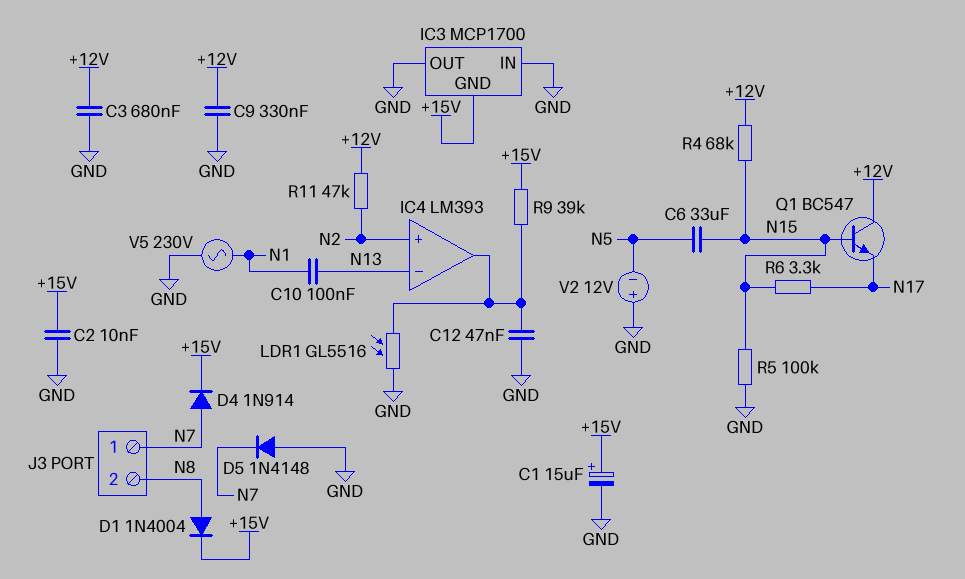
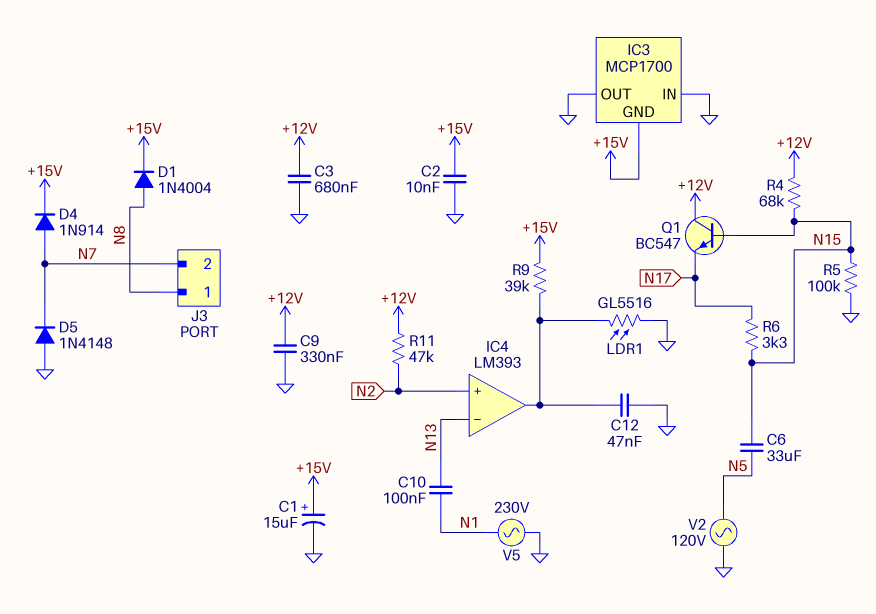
J3 pin 1: N7 -> N8
J3 pin 2: N8 -> N7
V2: 12V (plus GND, minus N5) -> AC 120V (GND, N5)

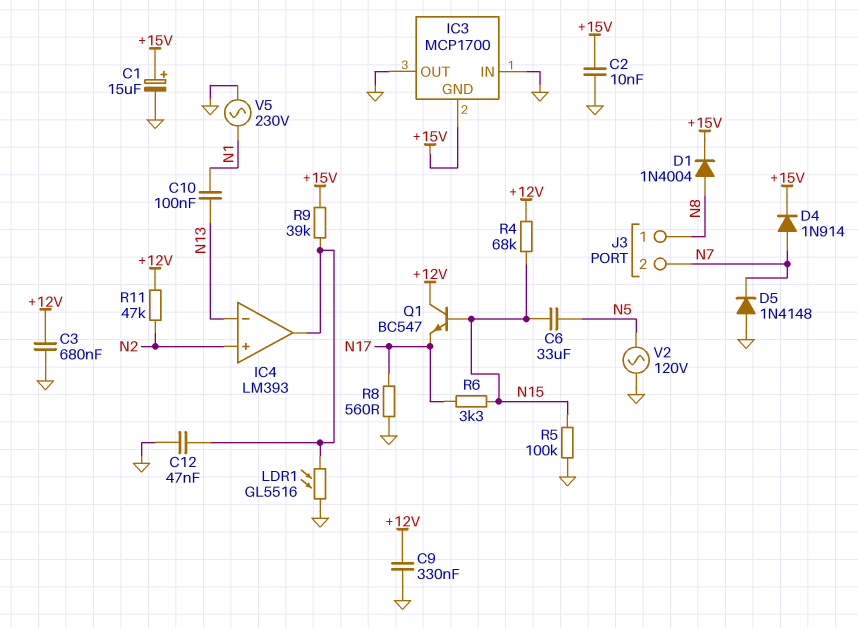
R8: none -> 560 (GND, N17)

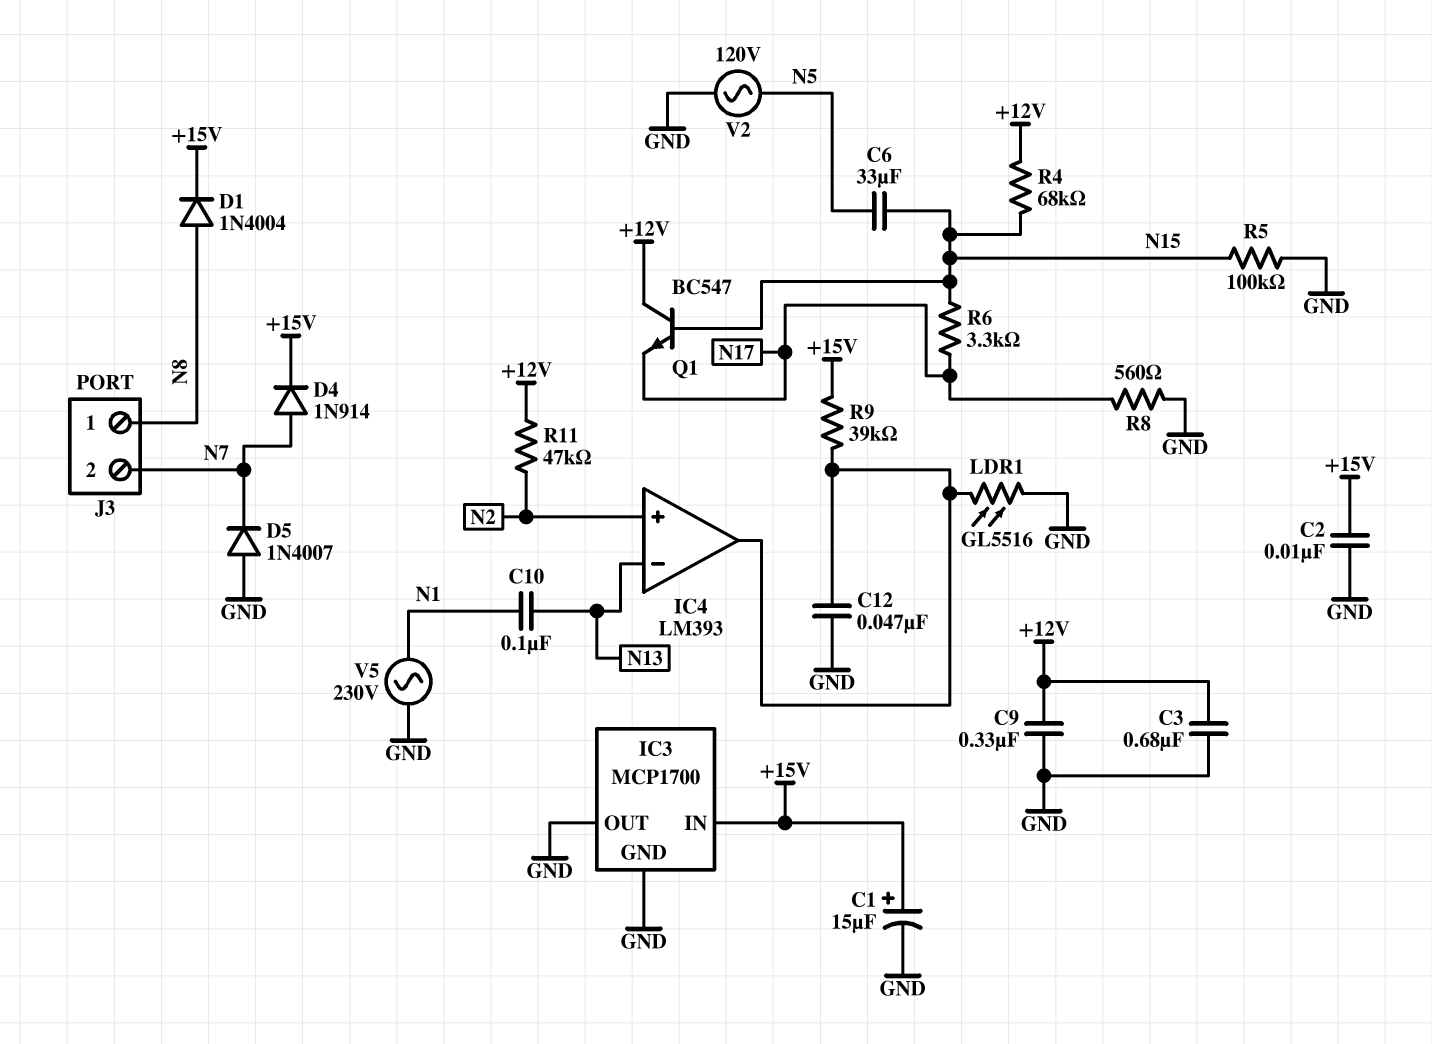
D5: diode 1N4148 (A GND, K N7) -> diode 1N4007 (A GND, K N7)
IC3 pin GND: +15V -> GND
IC3 pin IN: GND -> +15V

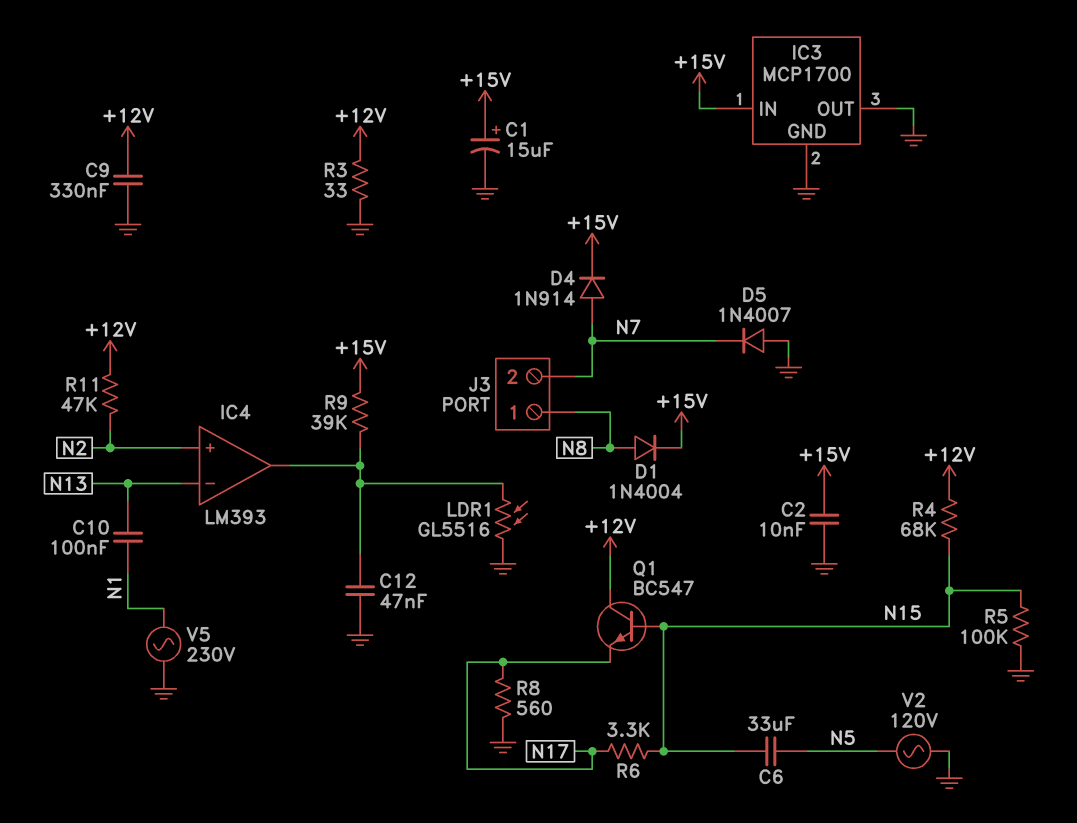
C3: 680nF (+12V, GND) -> none
R3: none -> 33 (+12V, GND)

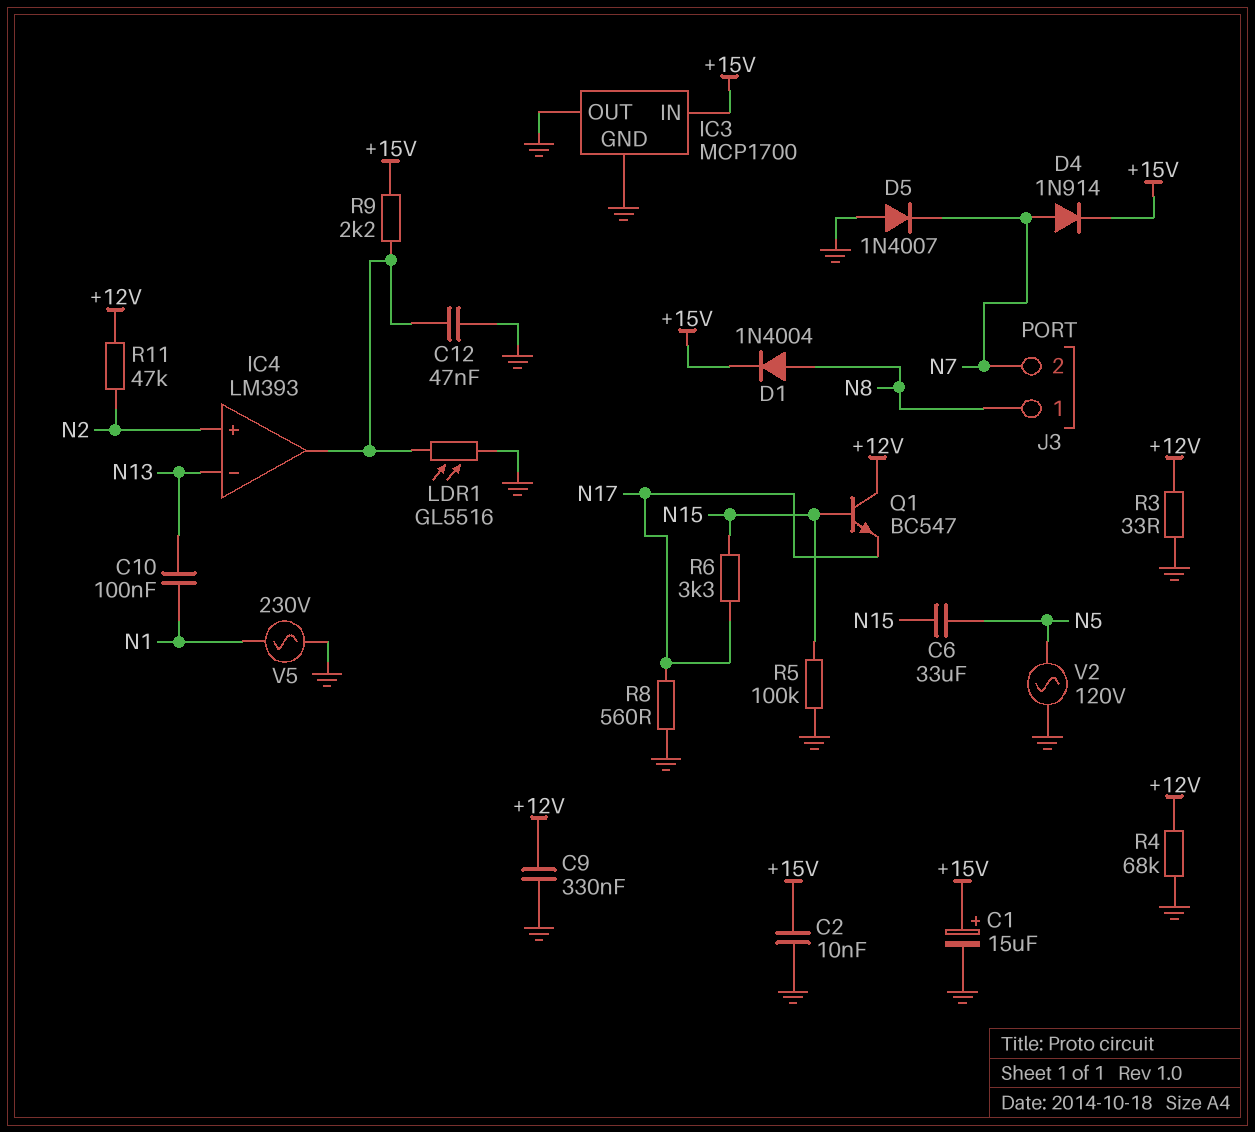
R4: 68k (+12V, N15) -> 68k (+12V, GND)
R9: 39k (+15V, IC4/out) -> 2.2k (+15V, IC4/out)

